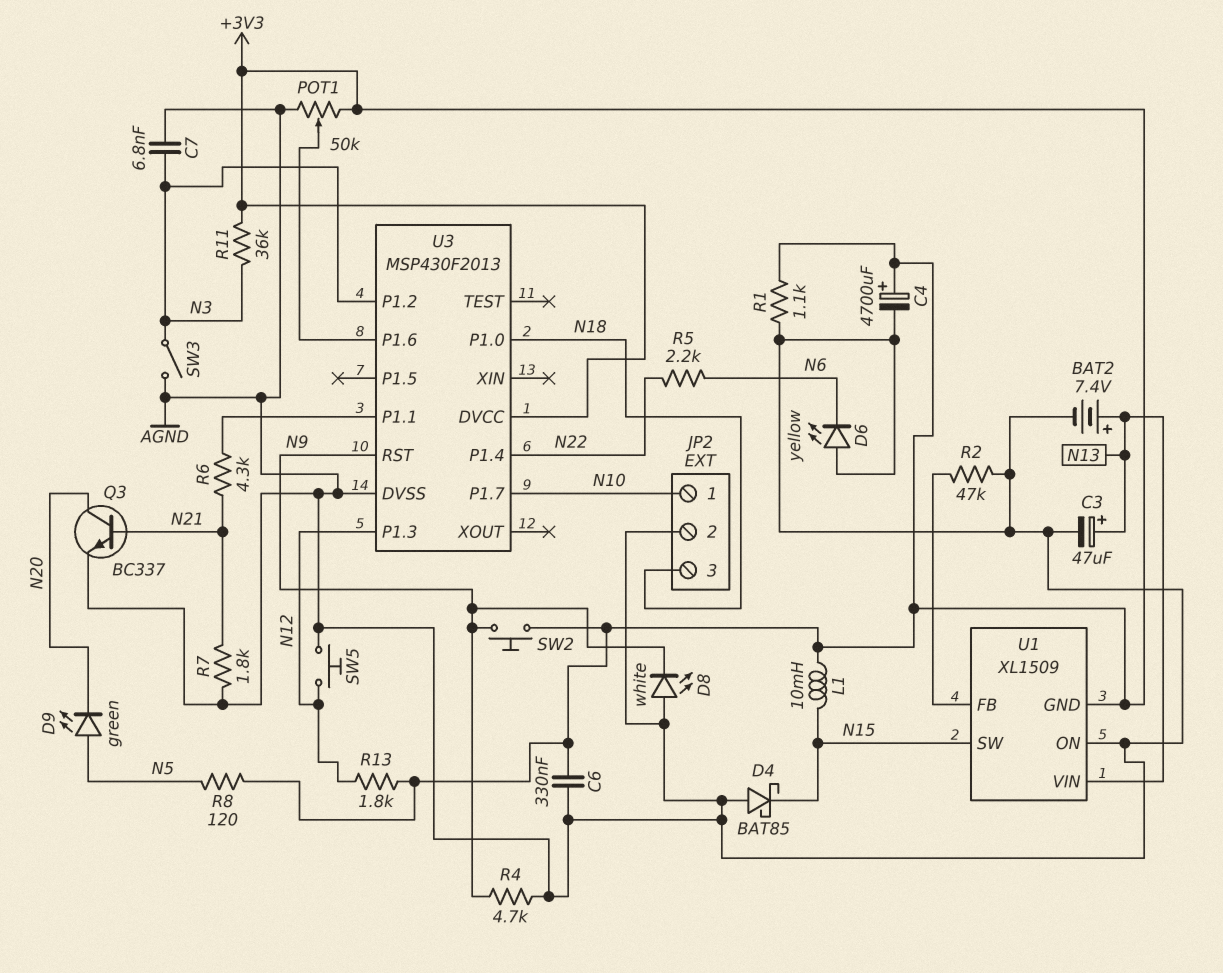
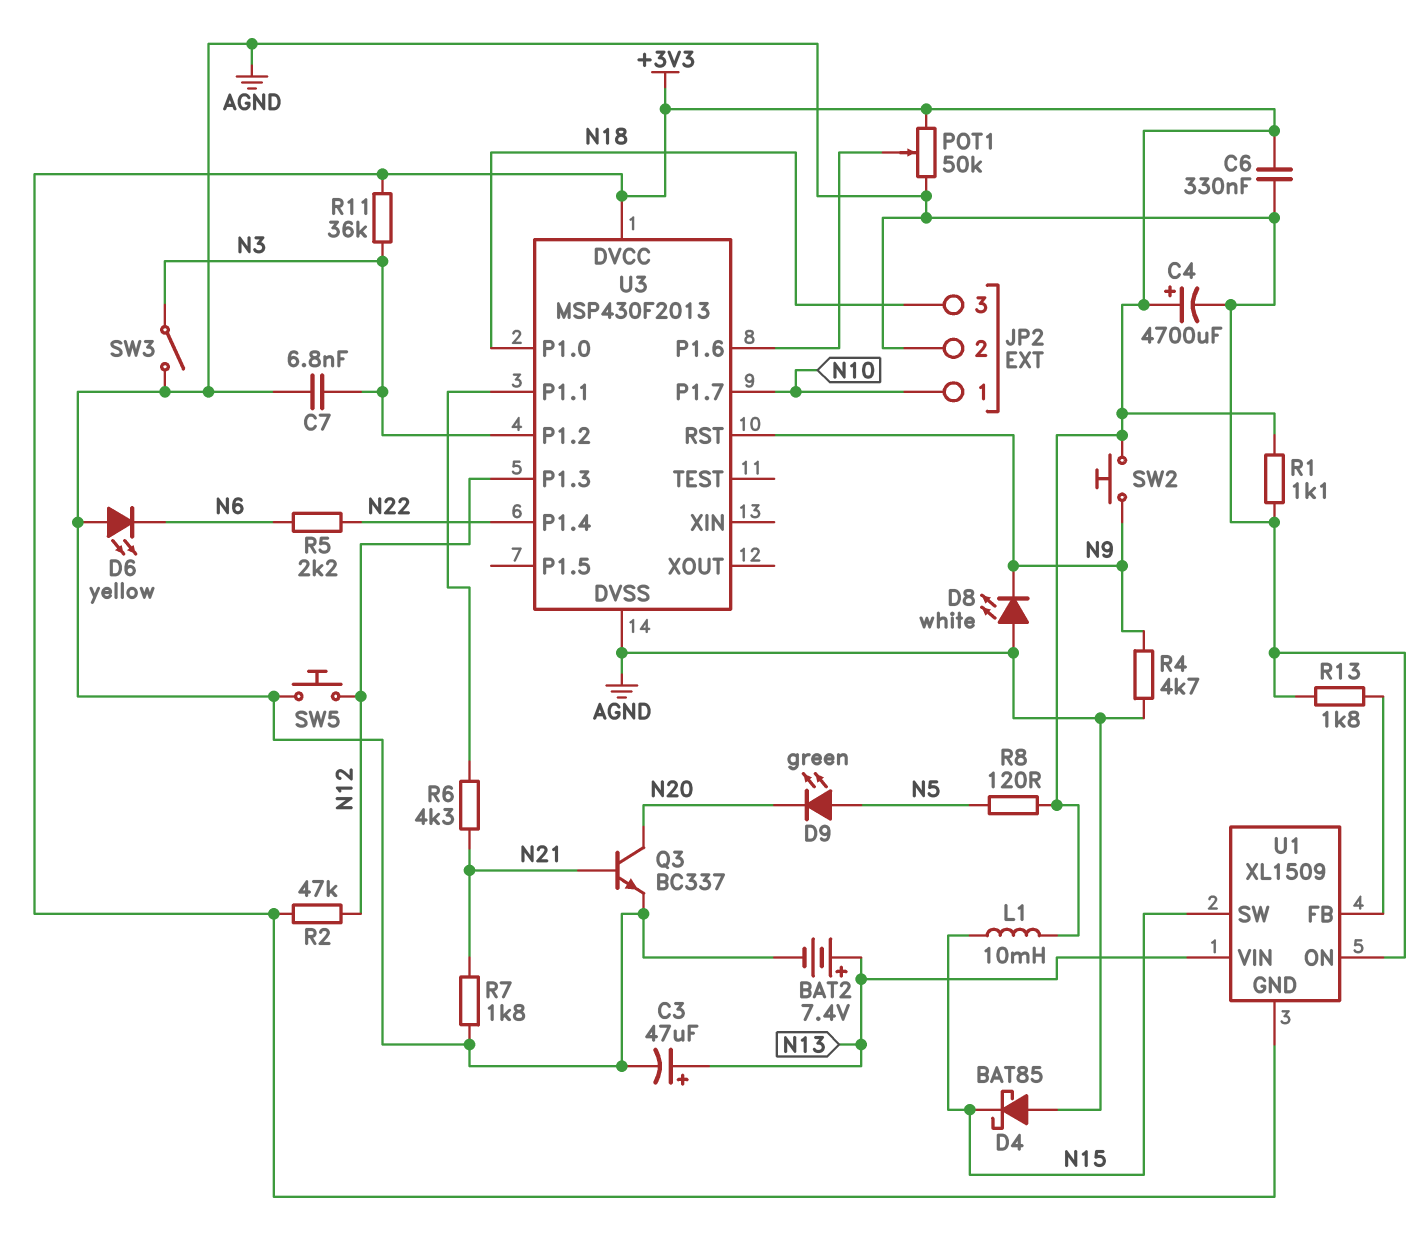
R2: 47k (AGND, U1/FB) -> 47k (+3V3, N12)
R13: 1.8k (+3V3, N12) -> 1.8k (AGND, U1/FB)

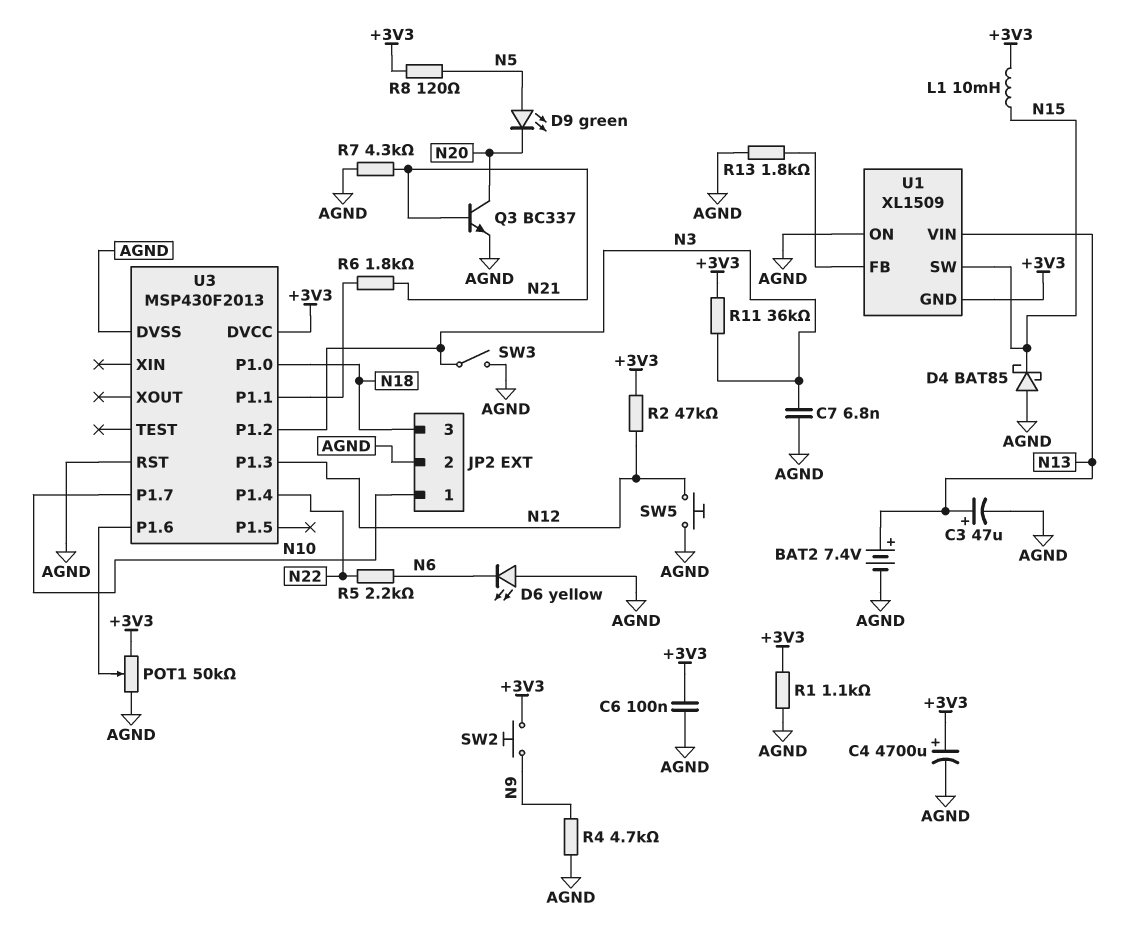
C6: 330nF (+3V3, AGND) -> 100nF (+3V3, AGND)
D8: LED white (A AGND, K N9) -> none
R6: 4.3k (N21, U3/P1.1) -> 1.8k (N21, U3/P1.1)
R7: 1.8k (AGND, N21) -> 4.3k (AGND, N21)
U3 pin RST: N9 -> AGND

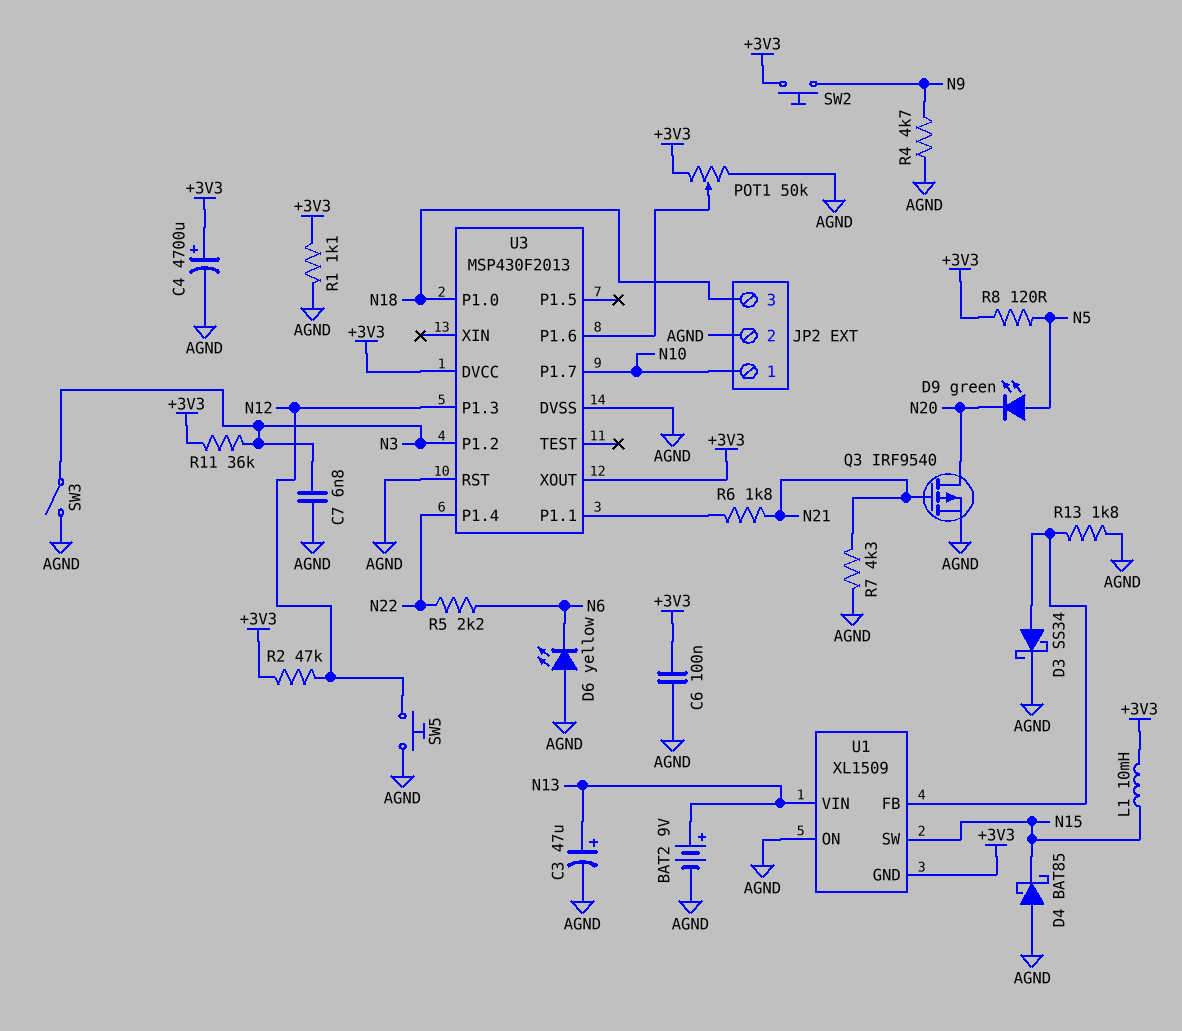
BAT2: 7.4V (plus N13, minus AGND) -> 9V (plus N13, minus AGND)
D3: none -> schottky SS34 (A U1/FB, K AGND)
Q3: NPN BC337 (B N21, C N20, E AGND) -> PMOS IRF9540 (G N21, D N20, S AGND)
U3 pin XOUT: none -> +3V3

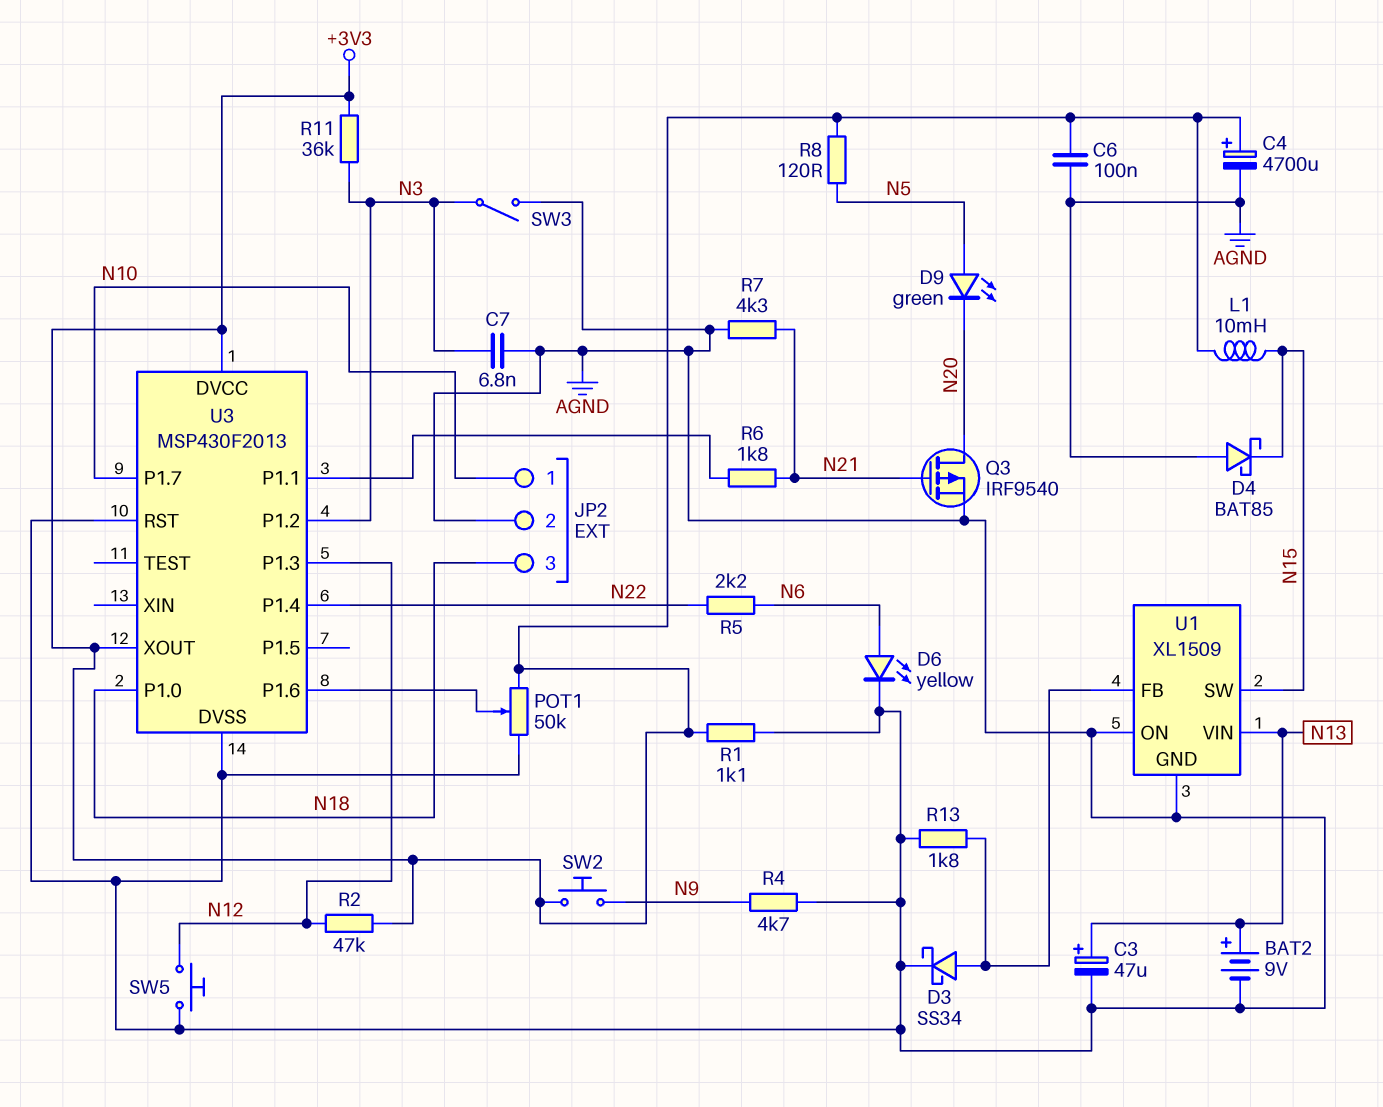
D6: LED yellow (A AGND, K N6) -> LED yellow (A N6, K AGND)
U1 pin GND: +3V3 -> AGND

